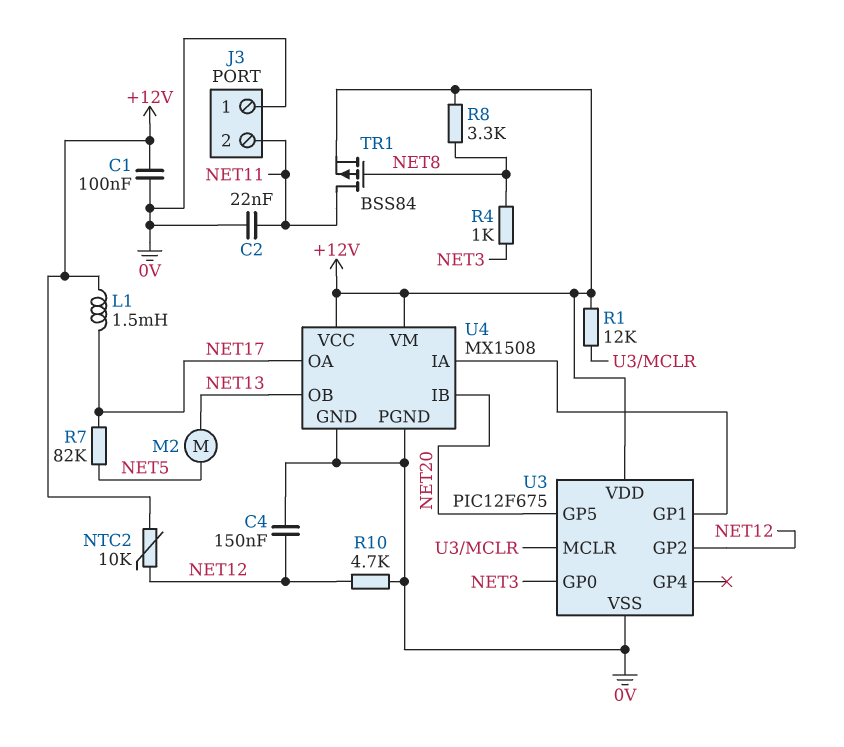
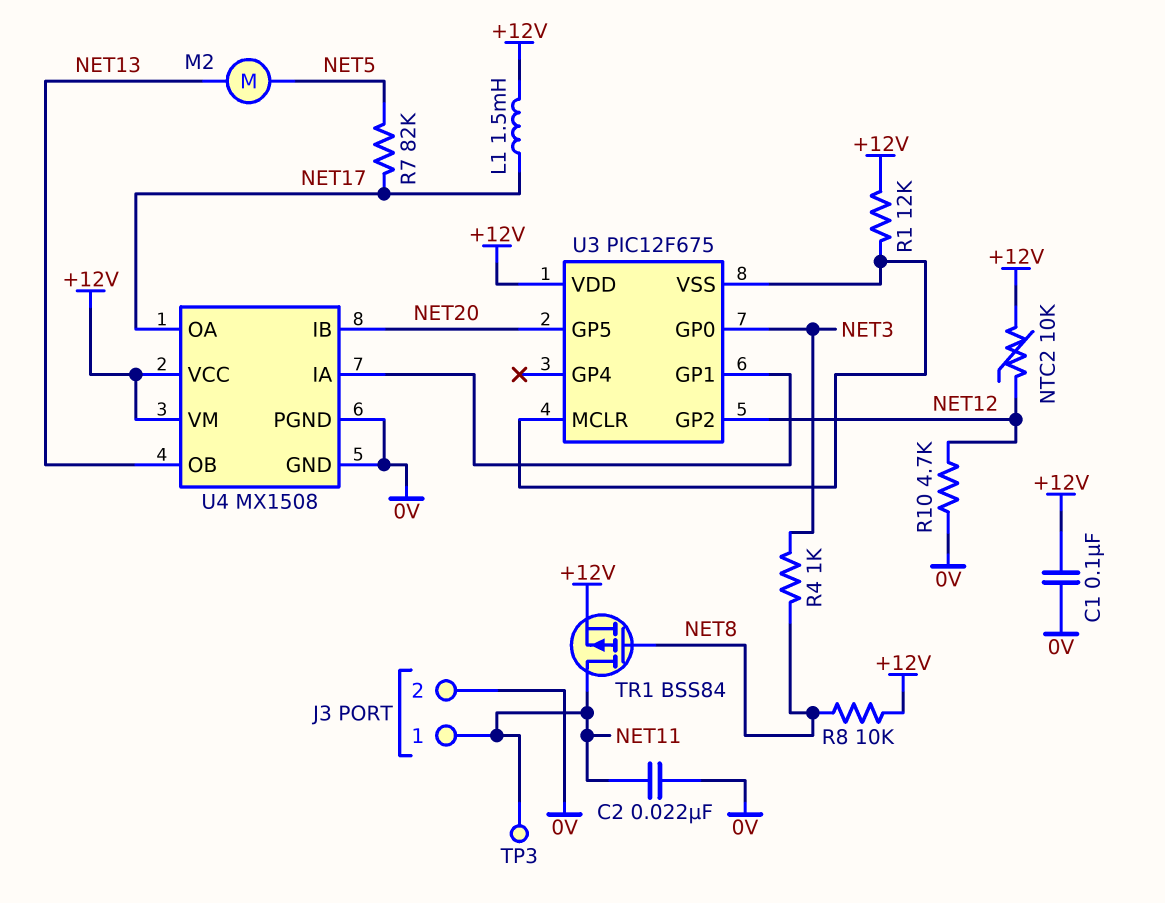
C4: 150nF (0V, NET12) -> none
J3 pin 1: 0V -> NET11
J3 pin 2: NET11 -> 0V
R8: 3.3k (+12V, NET8) -> 10k (+12V, NET8)
TP3: none -> test point (NET11)
U3 pin VSS: 0V -> U3/MCLR

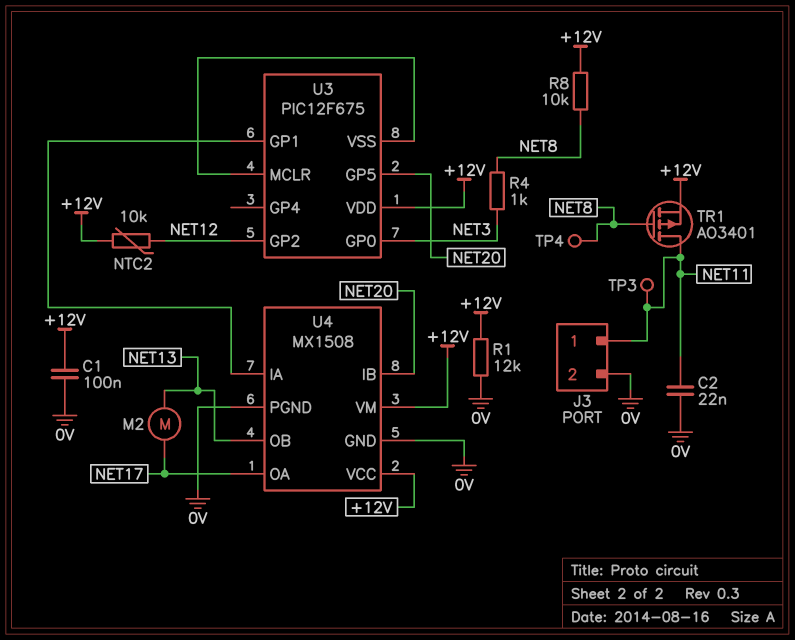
L1: 1.5mH (+12V, NET17) -> none
M2: motor (NET5, NET13) -> motor (NET13, NET17)
R1: 12k (+12V, U3/MCLR) -> 12k (+12V, 0V)
R7: 82k (NET5, NET17) -> none
R10: 4.7k (0V, NET12) -> none
TP4: none -> test point (NET8)
TR1: PMOS BSS84 (G NET8, D NET11, S +12V) -> PMOS AO3401 (G NET8, D NET11, S +12V)

